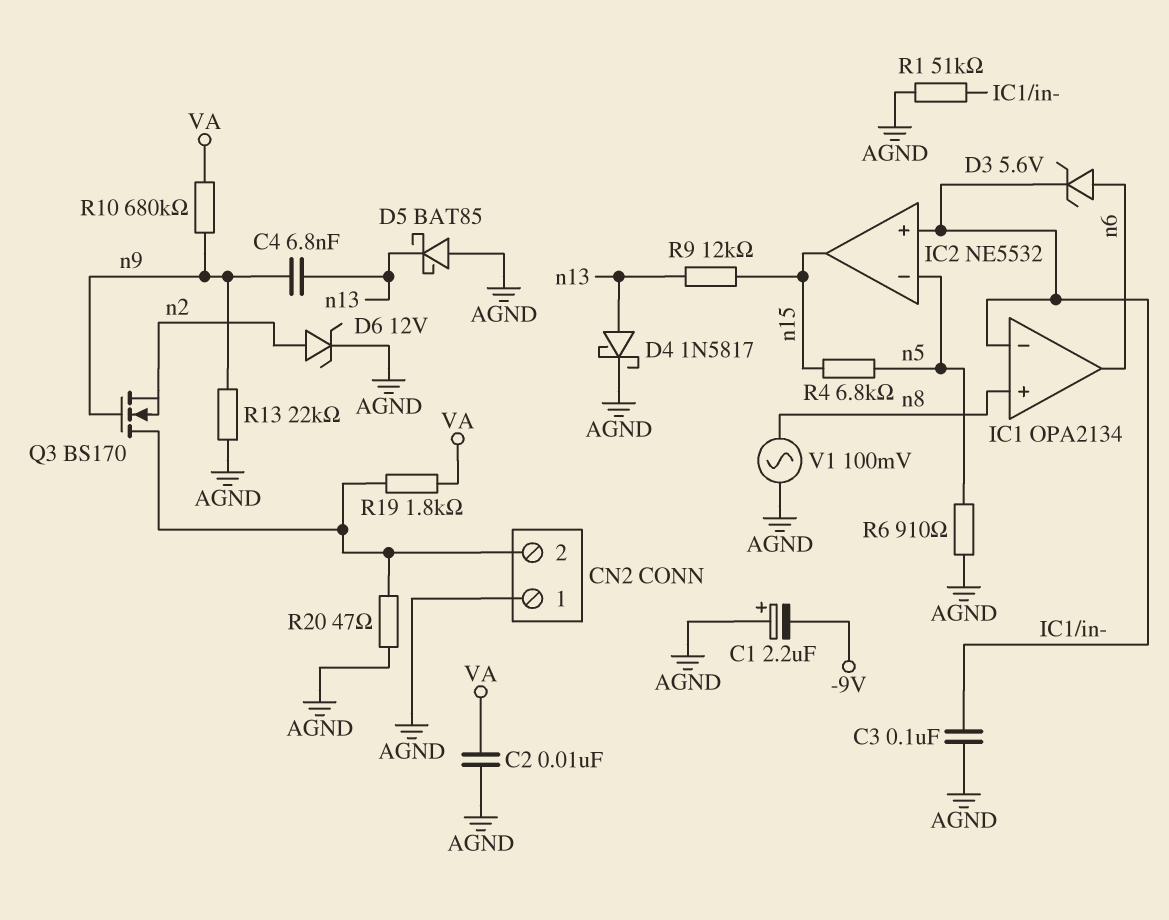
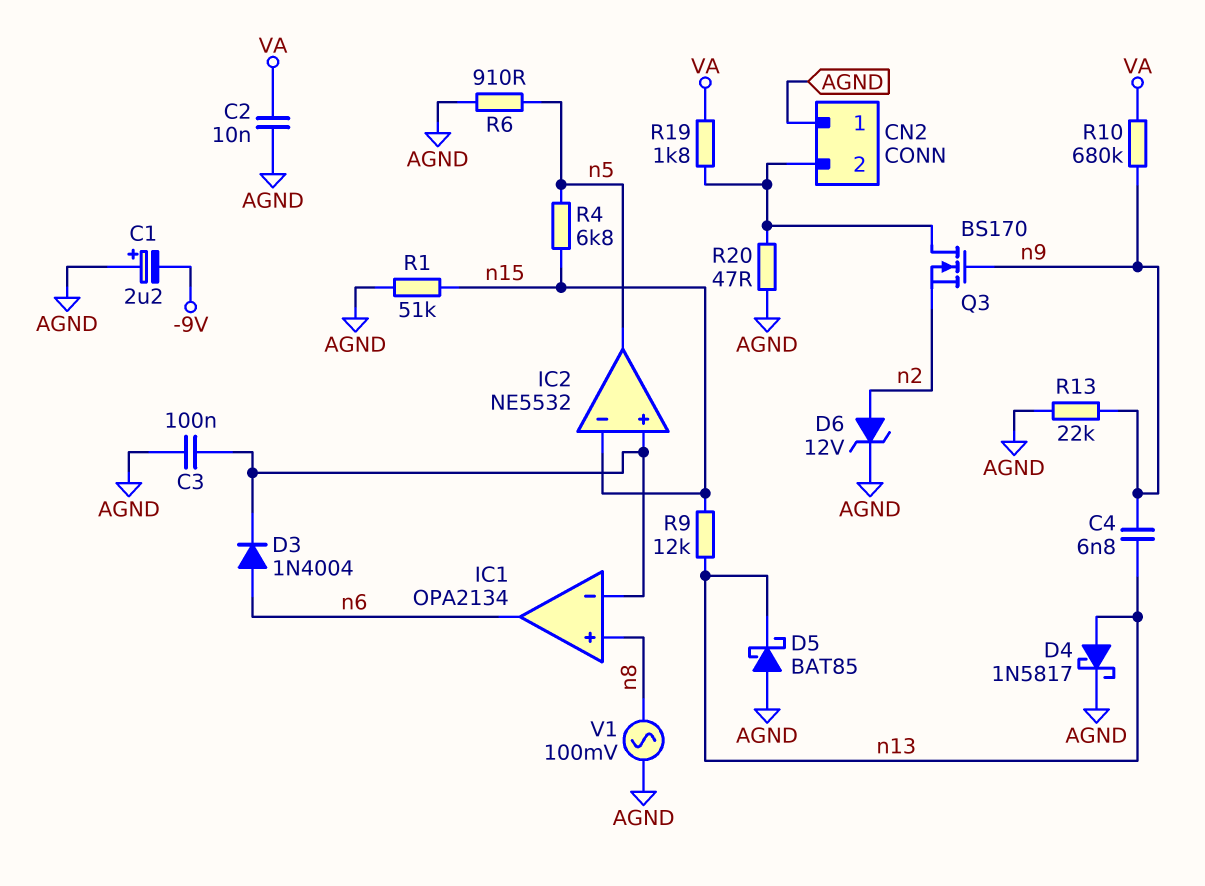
D3: zener 5.6V (A n6, K IC1/in-) -> diode 1N4004 (A n6, K IC1/in-)
IC2 pin in-: n5 -> n15
IC2 pin out: n15 -> n5
R1: 51k (AGND, IC1/in-) -> 51k (AGND, n15)

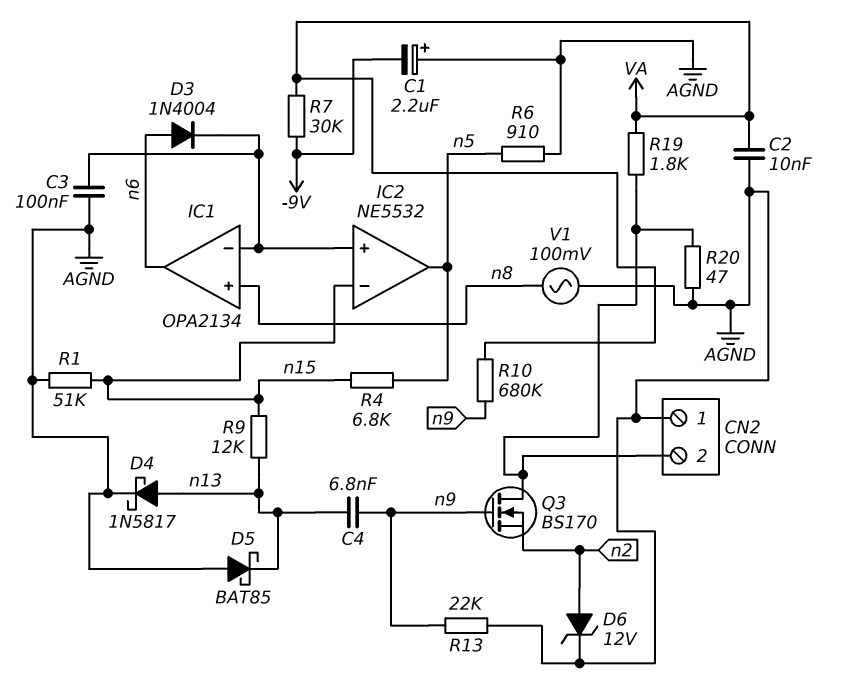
R7: none -> 30k (-9V, VA)

